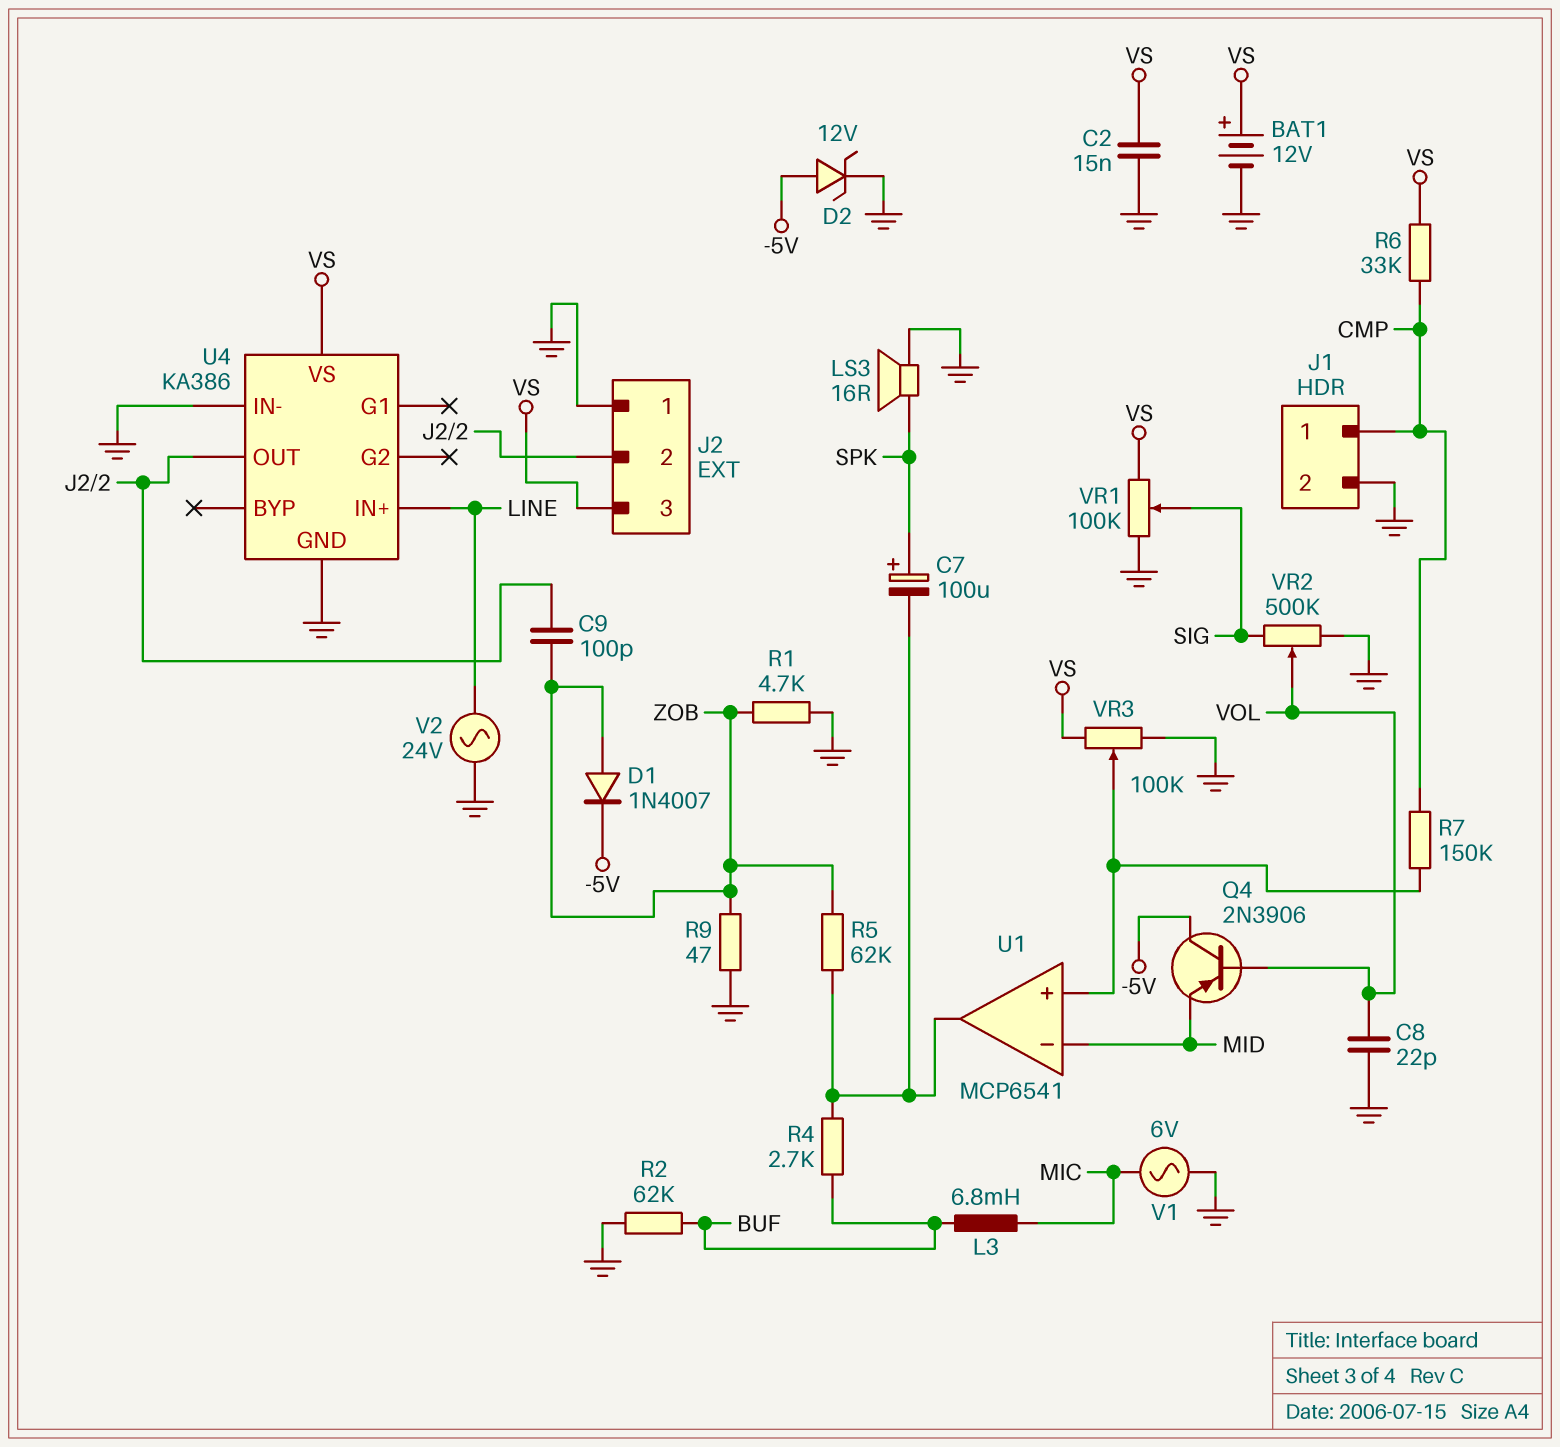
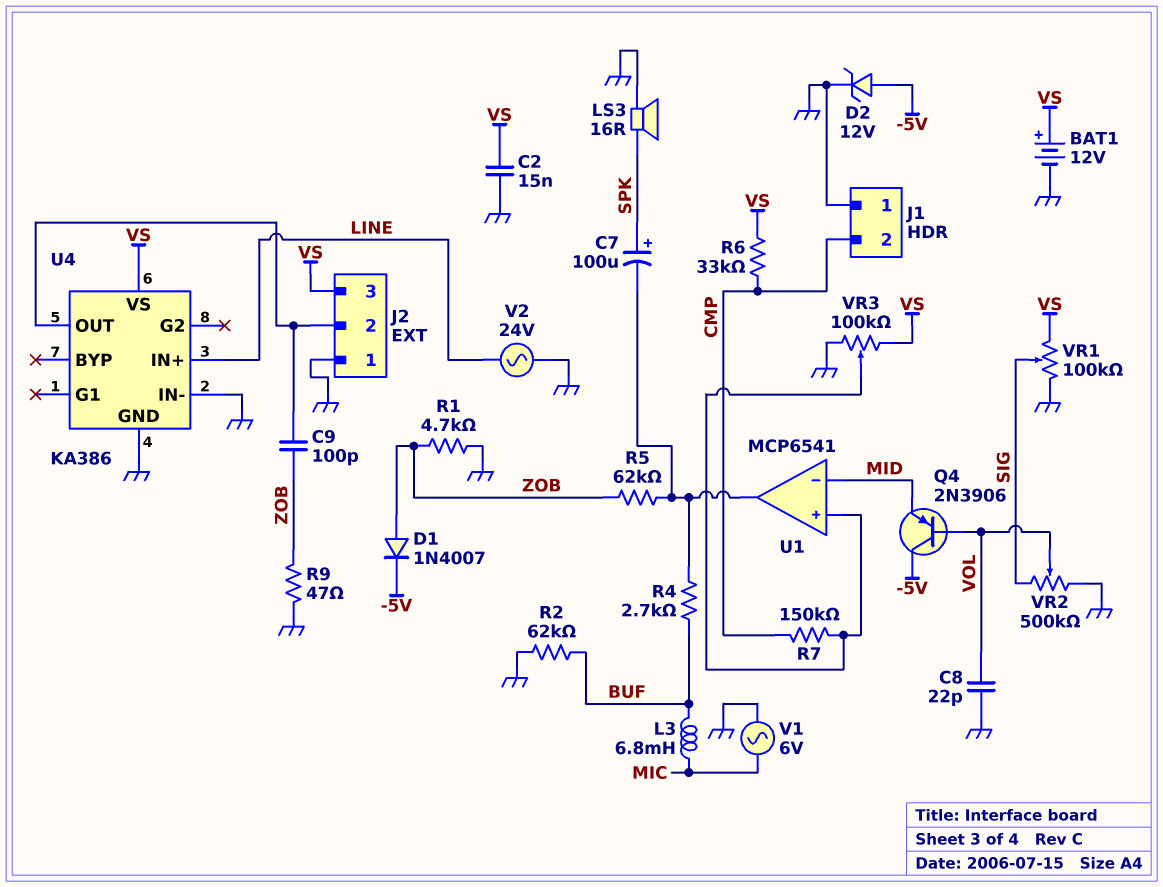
J1 pin 1: CMP -> GND
J1 pin 2: GND -> CMP

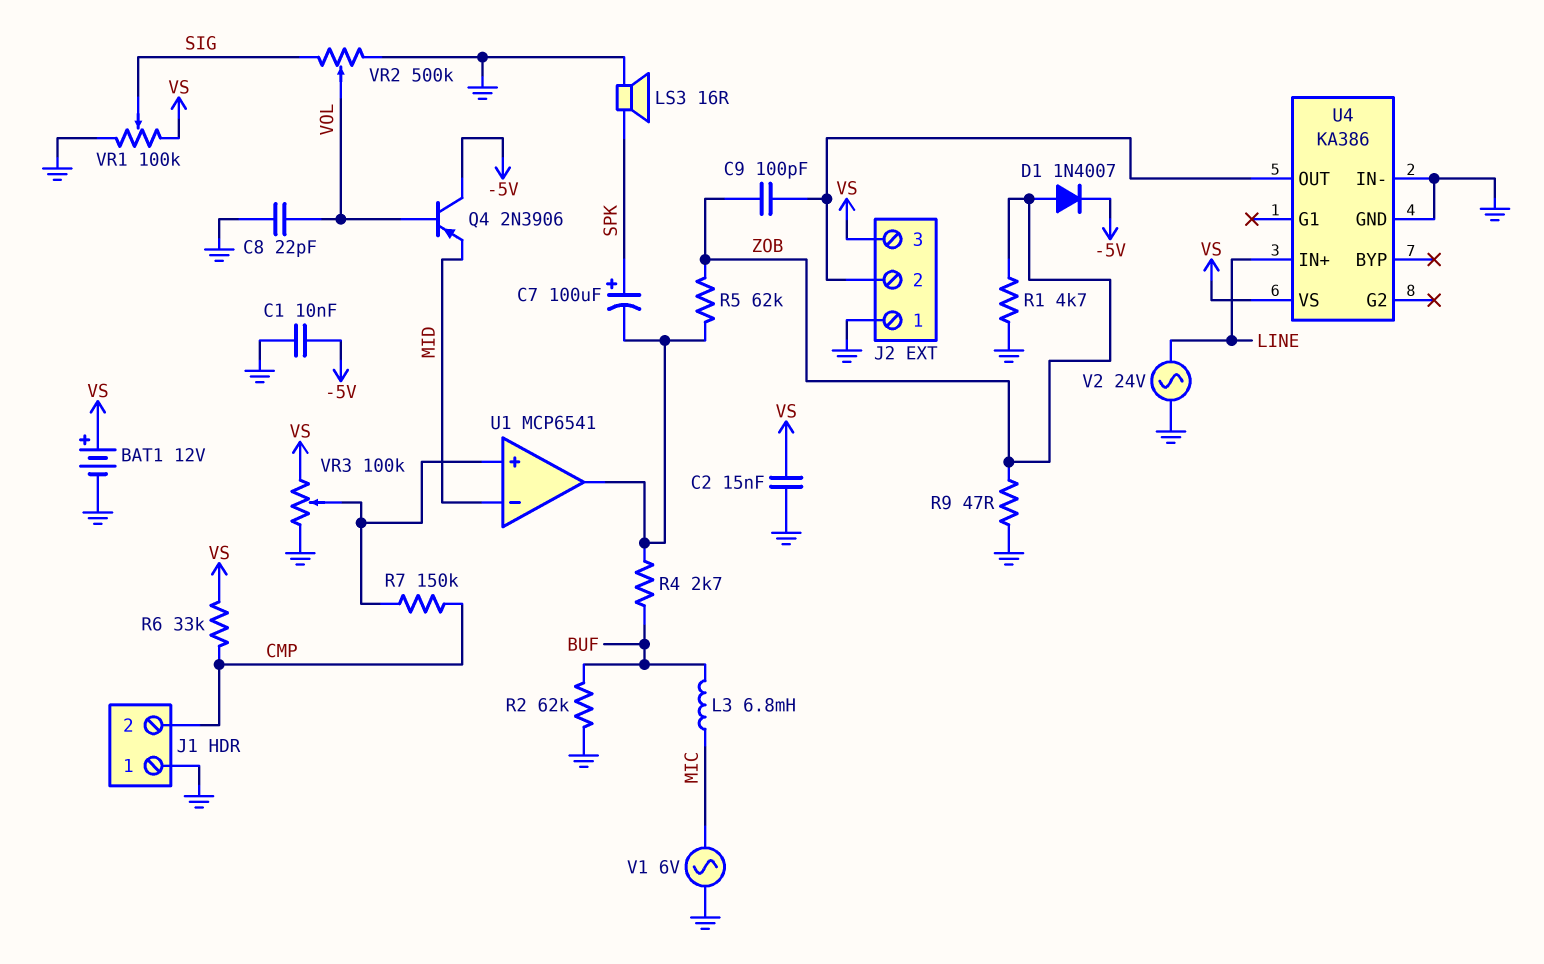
C1: none -> 10nF (-5V, GND)
D2: zener 12V (A -5V, K GND) -> none

